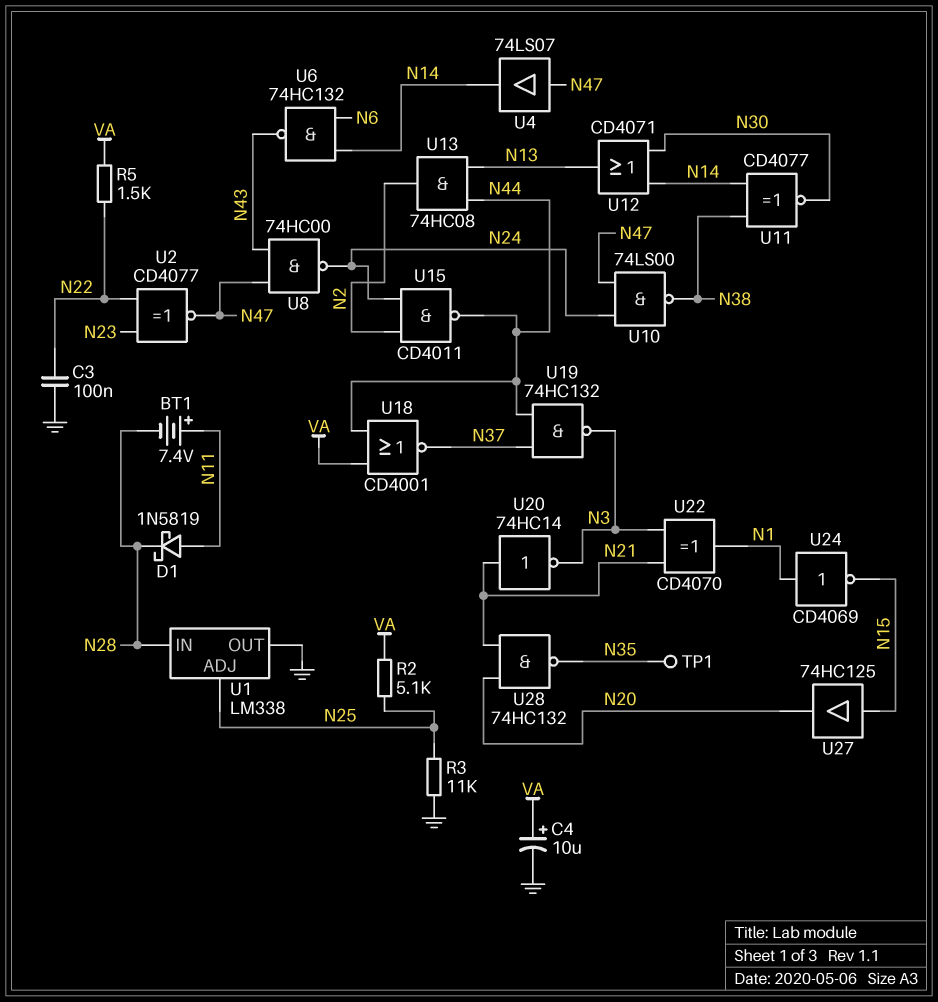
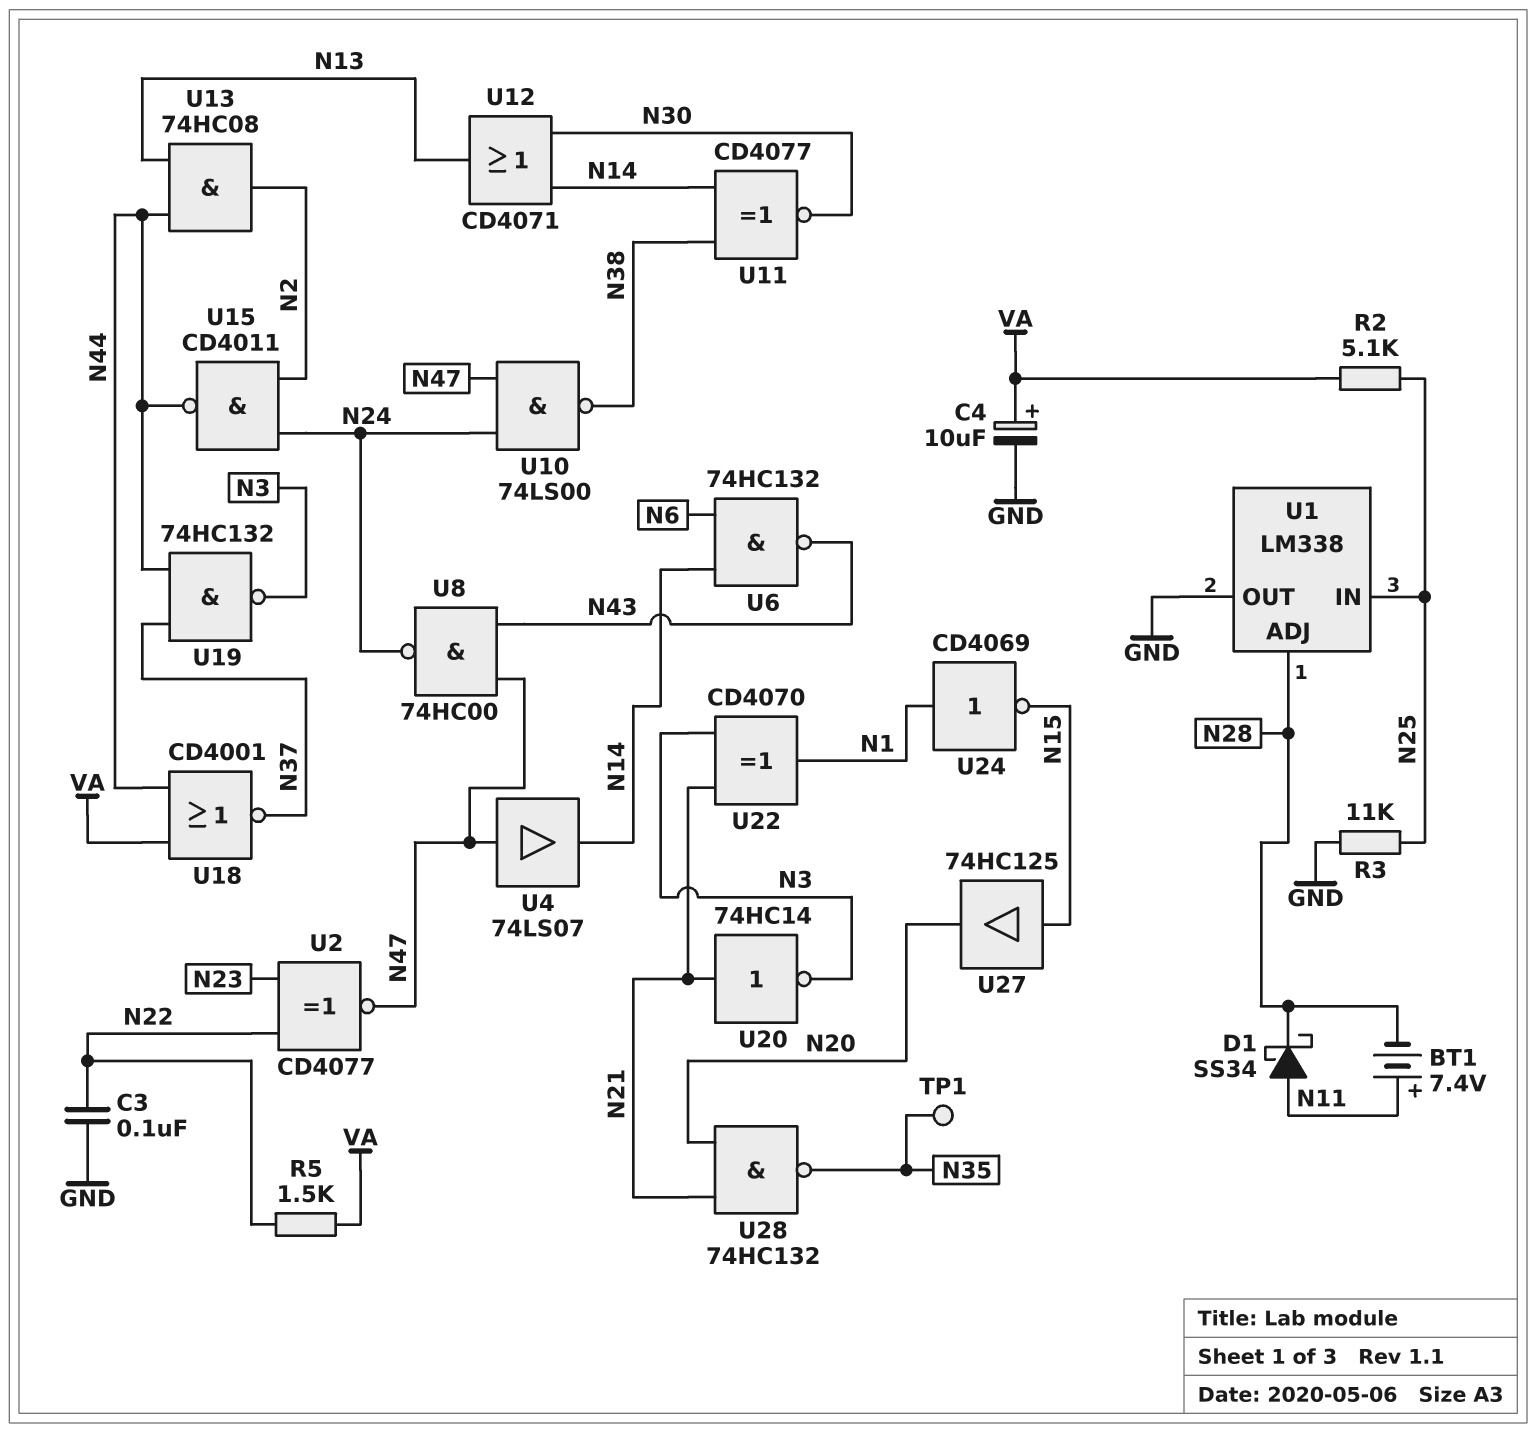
D1: schottky 1N5819 (A N11, K N28) -> schottky SS34 (A N11, K N28)
U1 pin ADJ: N25 -> N28
U1 pin IN: N28 -> N25

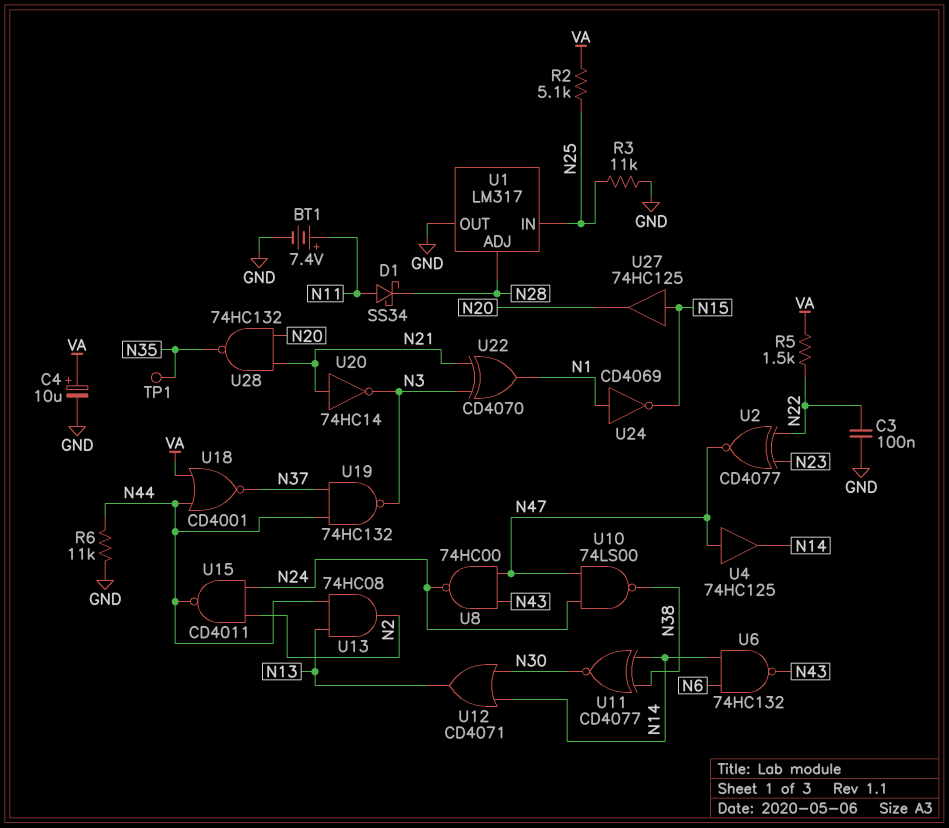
BT1: 7.4V (plus N11, minus N28) -> 7.4V (plus N11, minus GND)
R6: none -> 11k (GND, N44)
U1: LM338 -> LM317
U4: buffer 74LS07 (in N47, out N14) -> buffer 74HC125 (in N47, out N14)

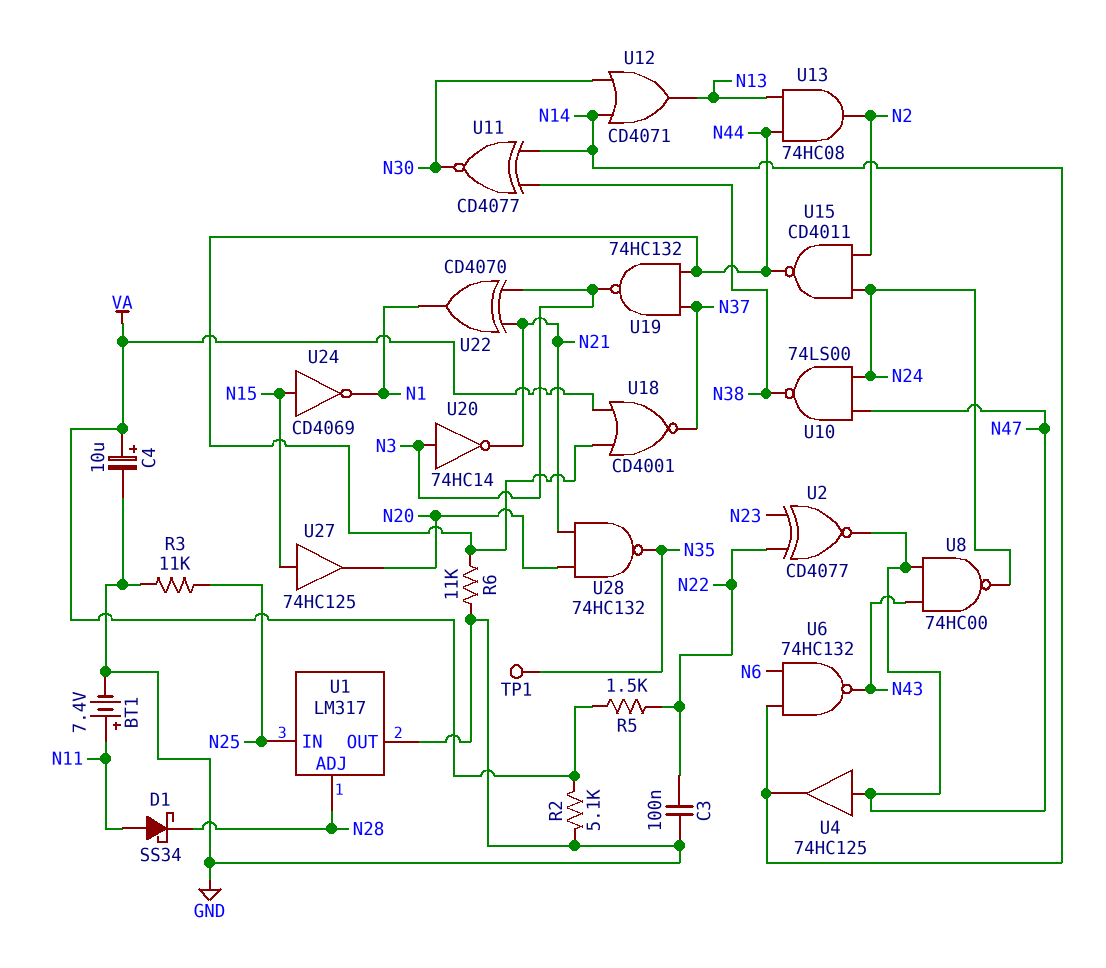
R2: 5.1k (N25, VA) -> 5.1k (GND, VA)
U20: NOT 74HC14 (in N21, out N3) -> NOT 74HC14 (in N3, out N21)
U24: NOT CD4069 (in N1, out N15) -> NOT CD4069 (in N15, out N1)

